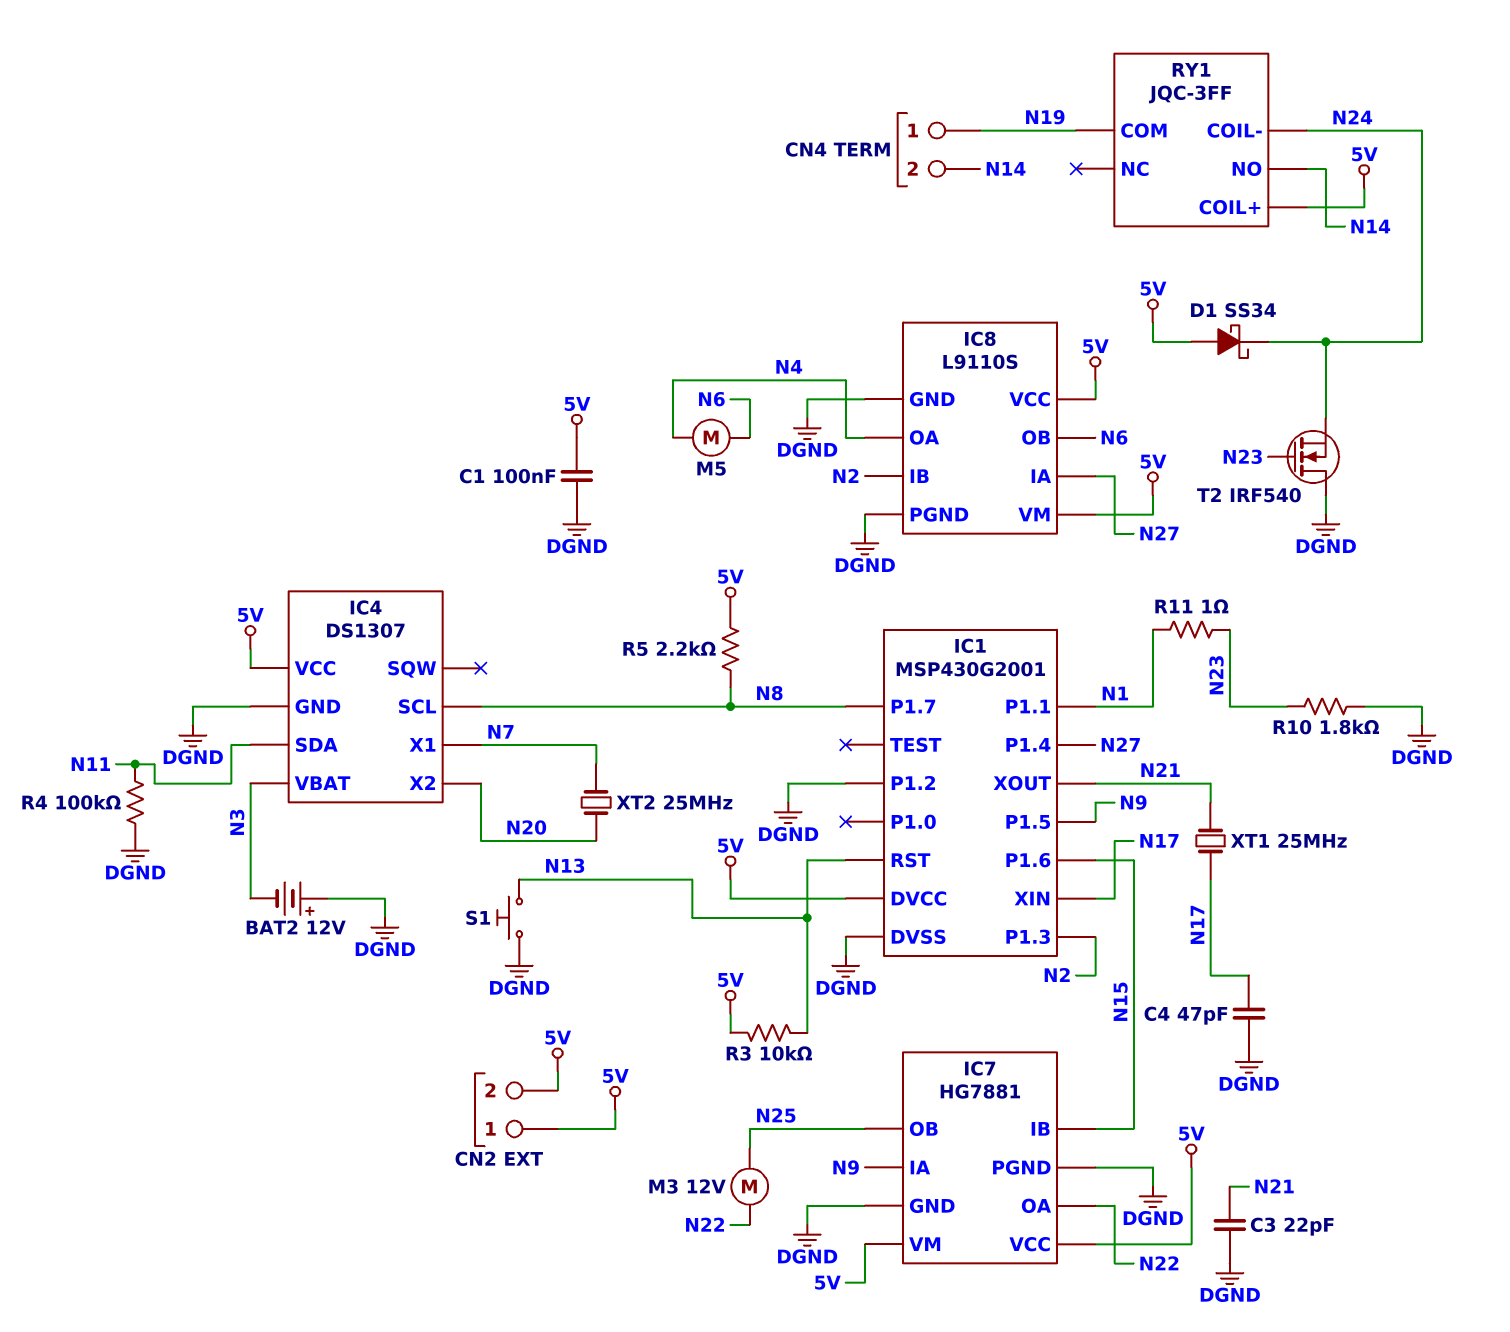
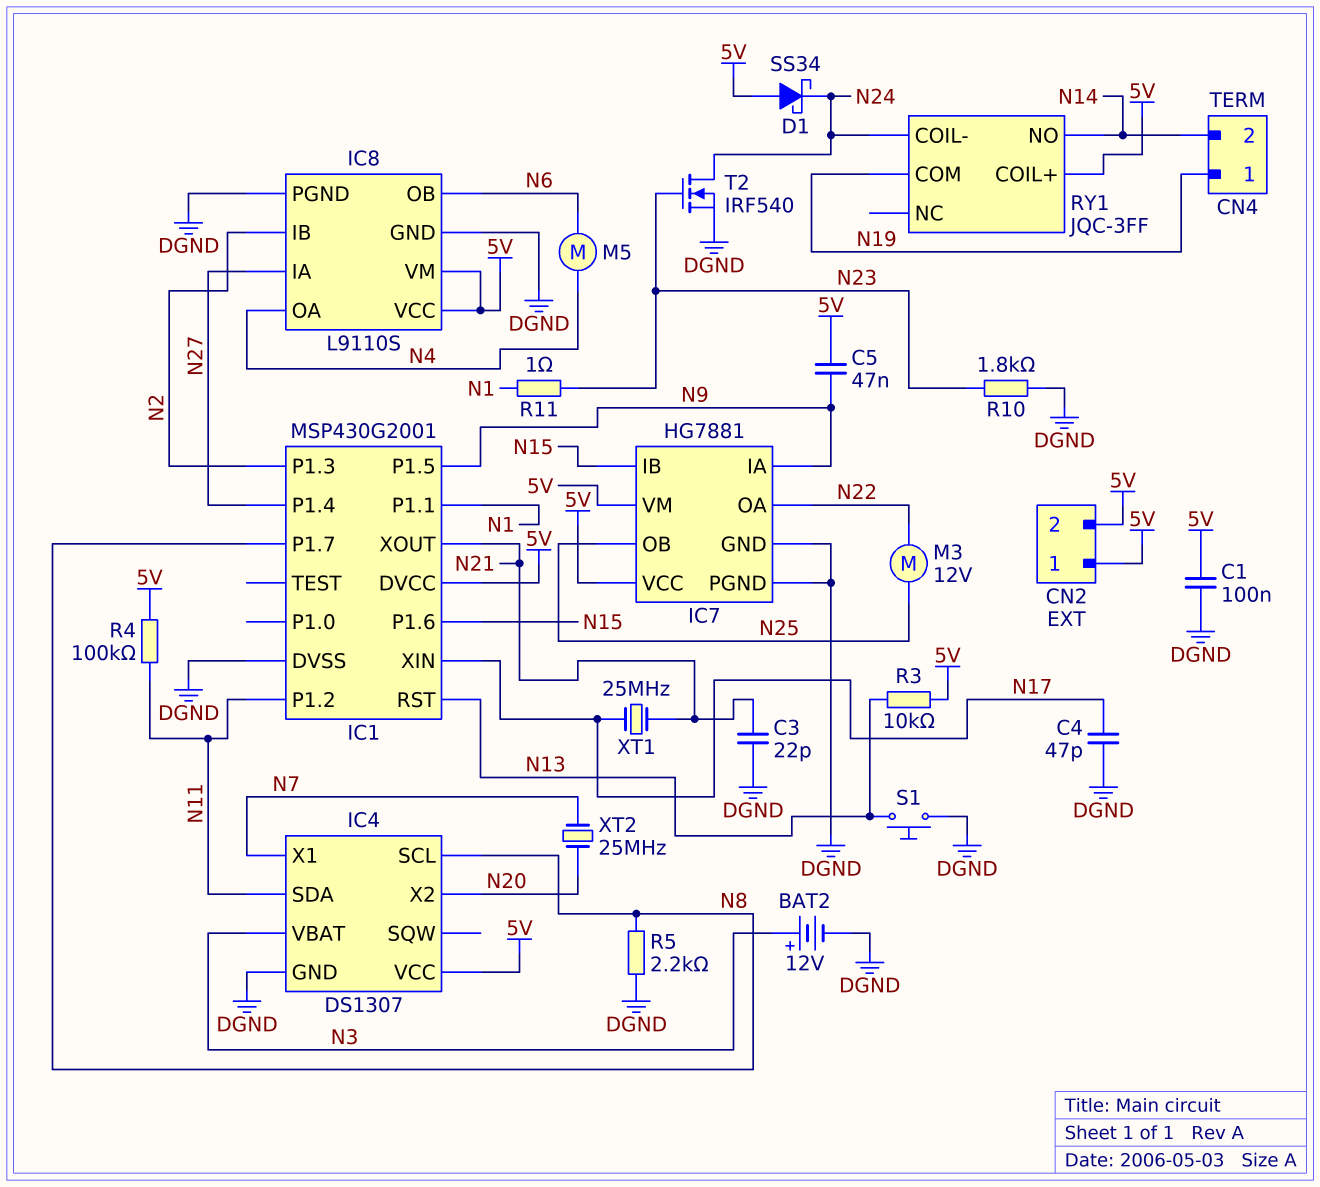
BAT2: 12V (plus DGND, minus N3) -> 12V (plus N3, minus DGND)
C5: none -> 47nF (5V, N9)
IC1 pin P1.2: DGND -> N11
R4: 100k (DGND, N11) -> 100k (5V, N11)
R5: 2.2k (5V, N8) -> 2.2k (DGND, N8)
T2: NMOS IRF540 (G N23, D DGND, S N24) -> NMOS IRF540 (G N23, D N24, S DGND)

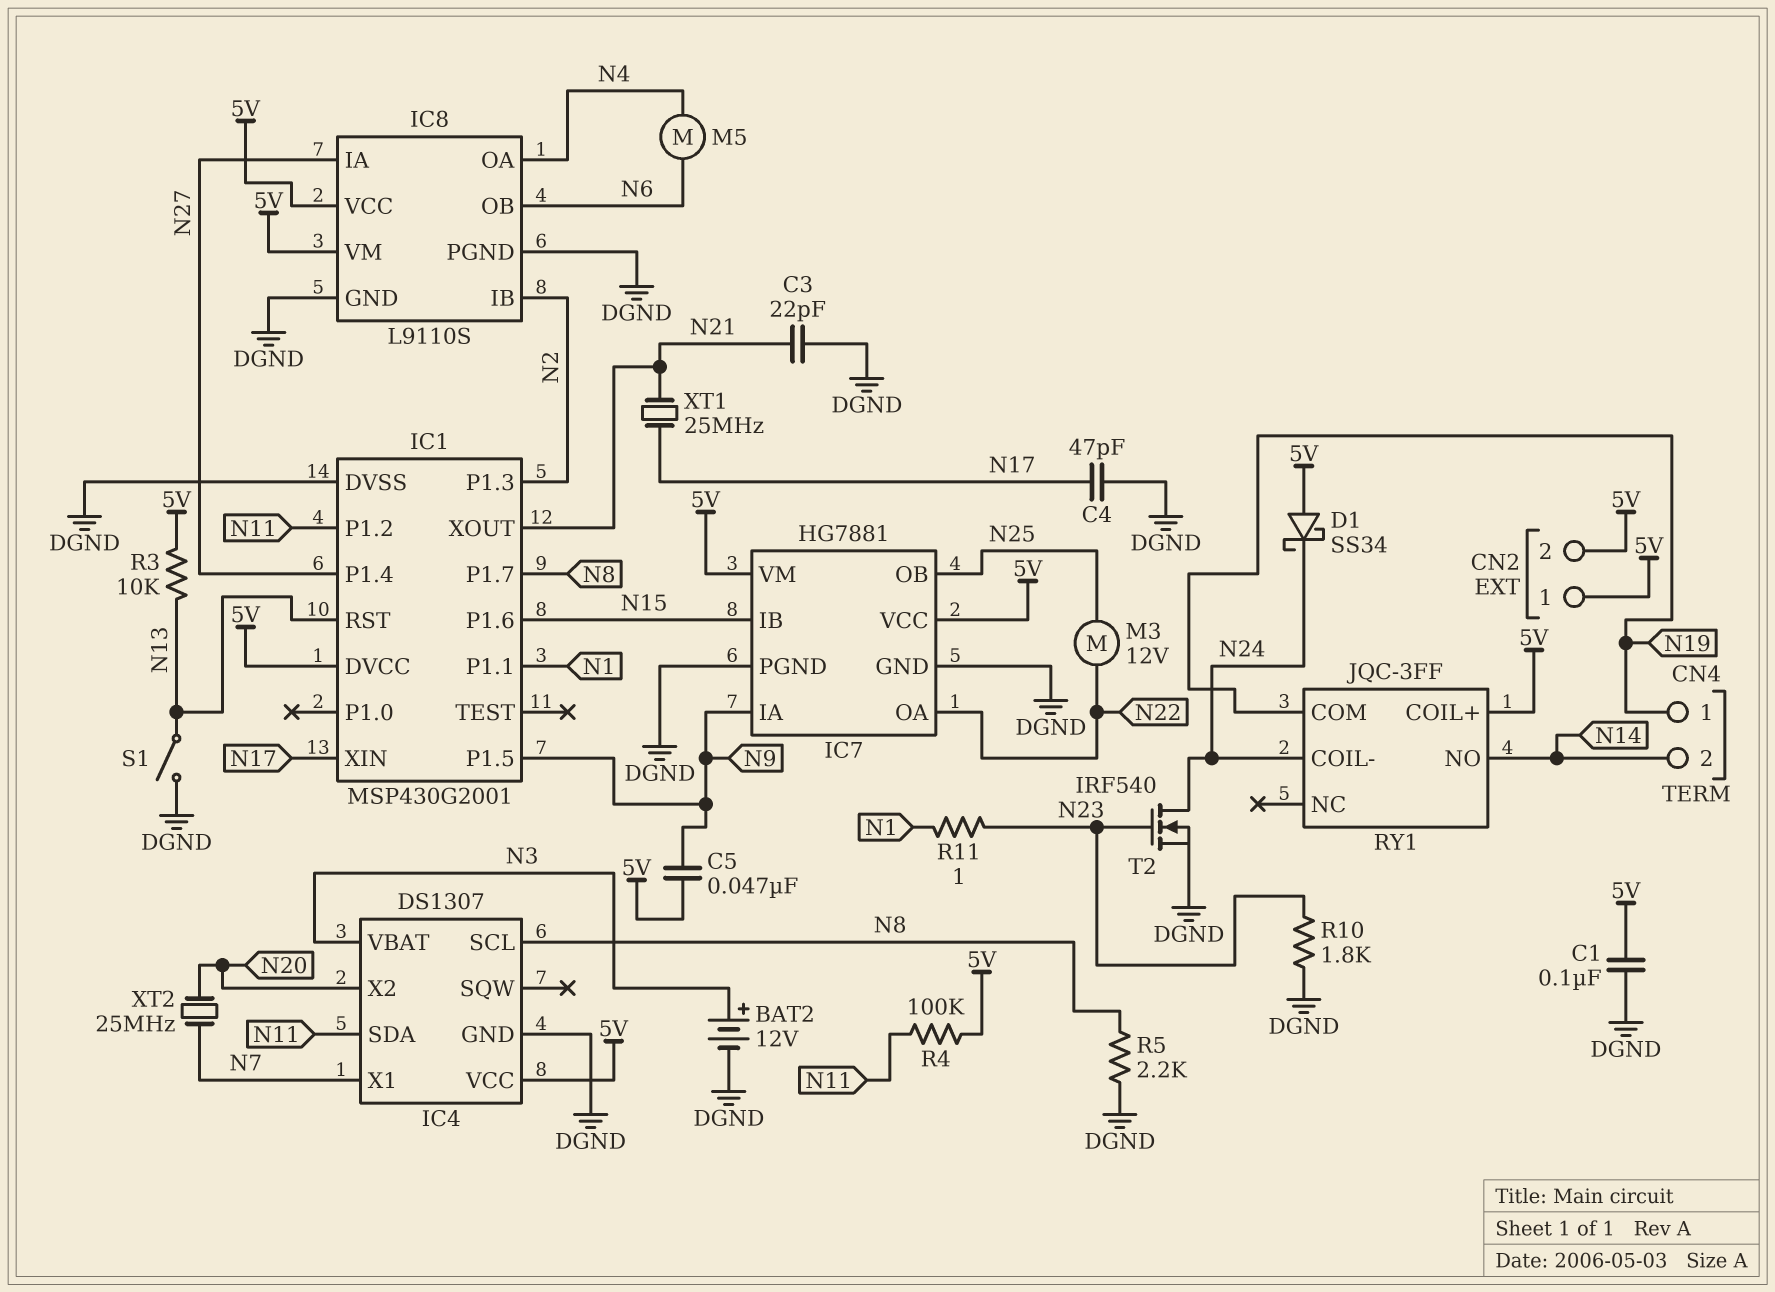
S1: button (DGND, N13) -> switch (DGND, N13)

